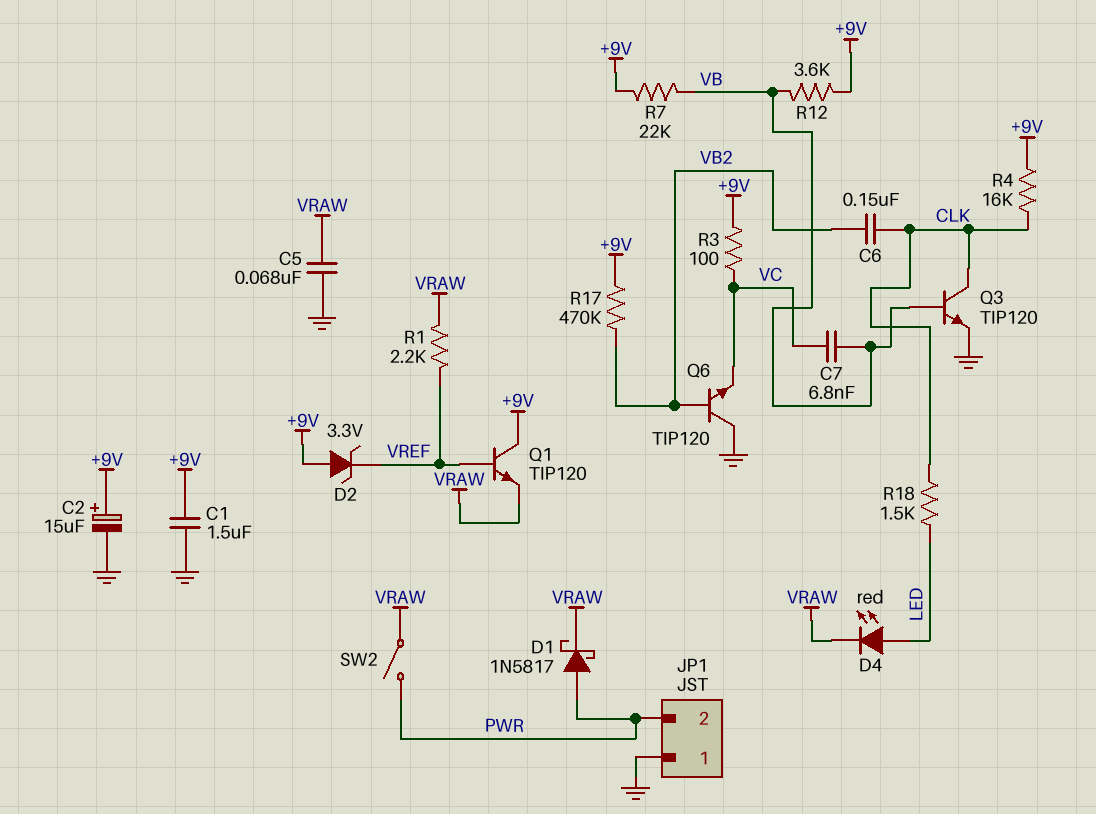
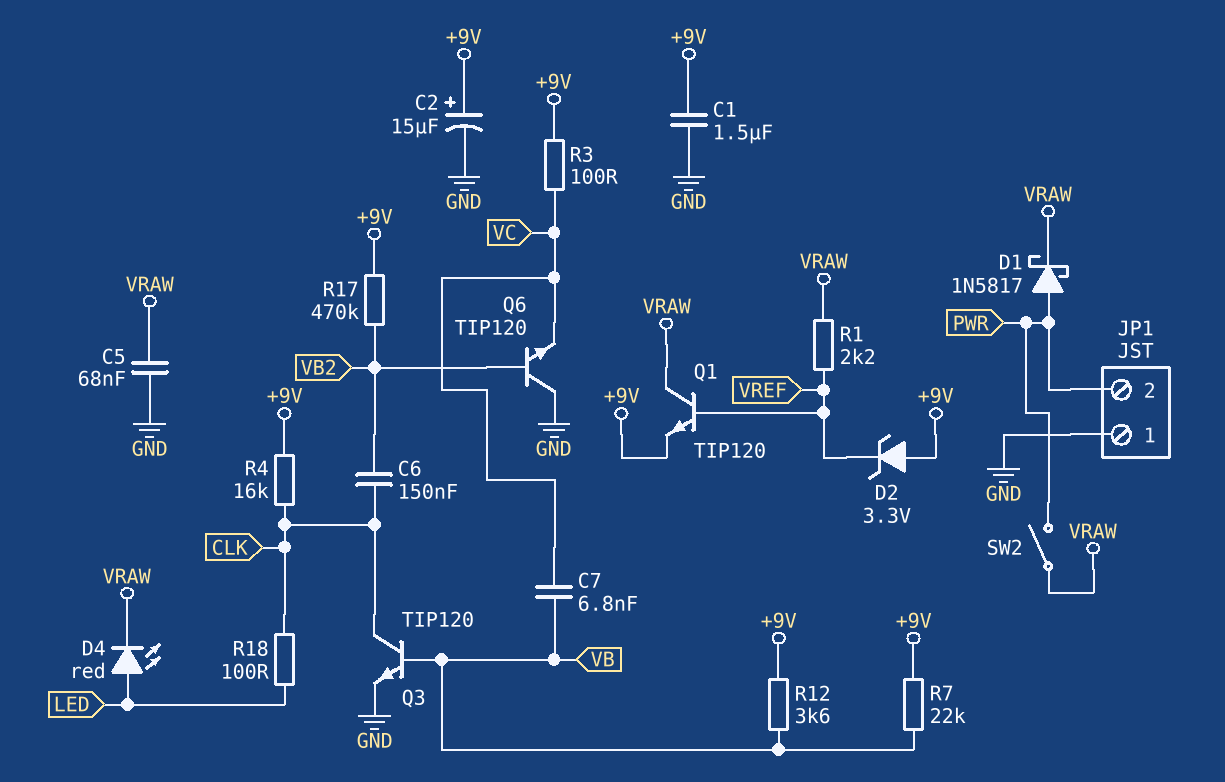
Q1: NPN TIP120 (B VREF, C +9V, E VRAW) -> NPN TIP120 (B VREF, C VRAW, E +9V)
R18: 1.5k (CLK, LED) -> 100 (CLK, LED)

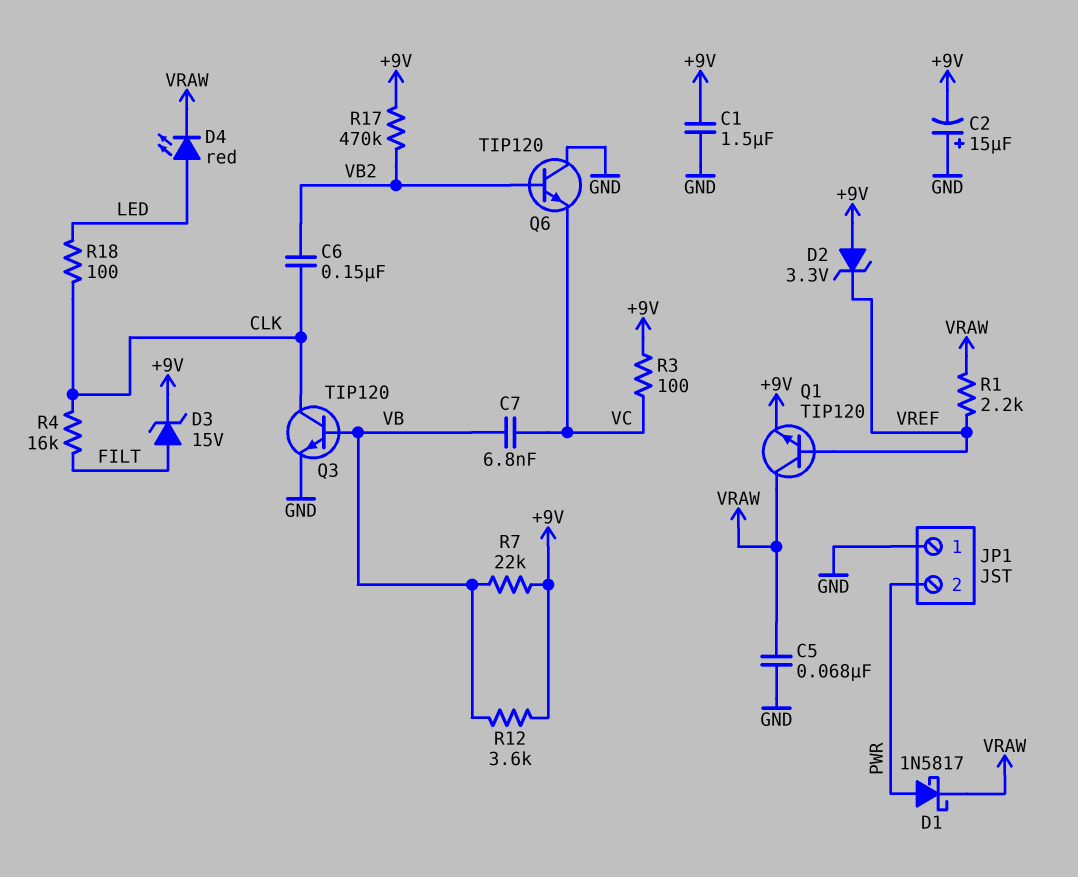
C2: 15uF (plus +9V, minus GND) -> 15uF (plus GND, minus +9V)
D3: none -> zener 15V (A FILT, K +9V)
R4: 16k (+9V, CLK) -> 16k (CLK, FILT)
SW2: switch (PWR, VRAW) -> none

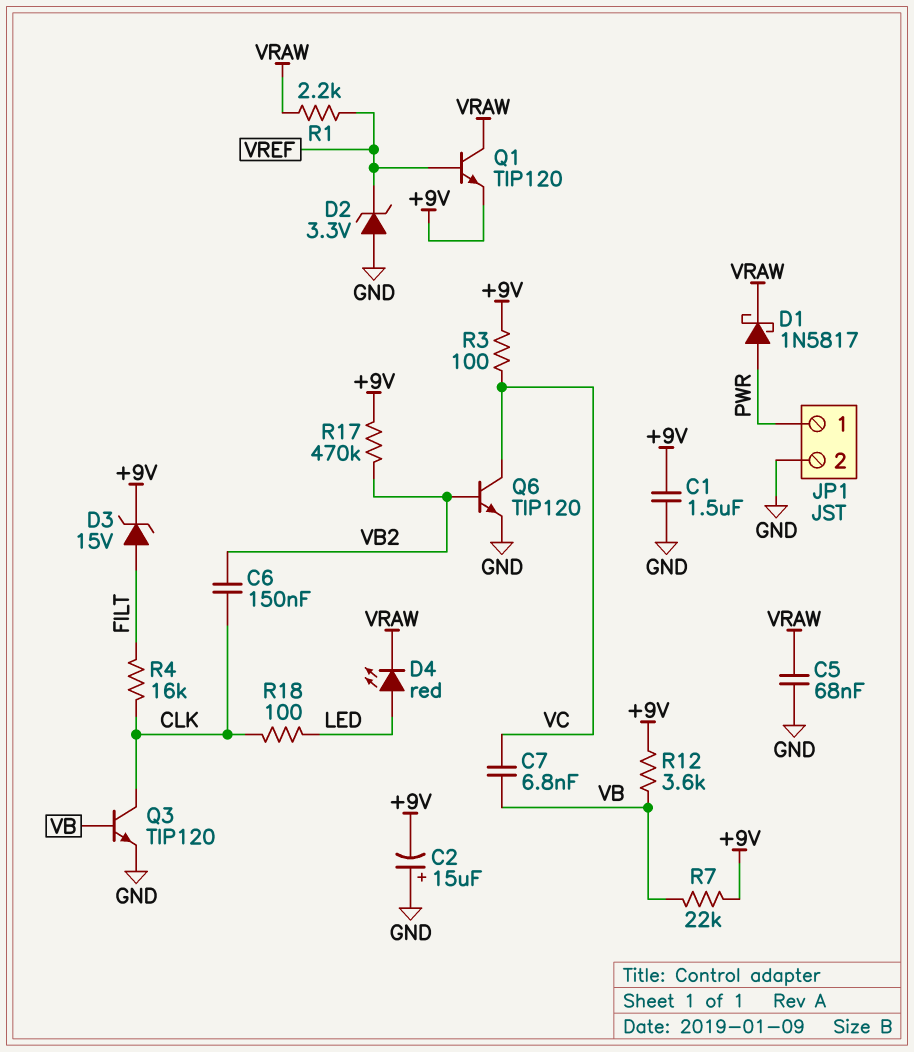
D2: zener 3.3V (A +9V, K VREF) -> zener 3.3V (A GND, K VREF)
JP1 pin 1: GND -> PWR
JP1 pin 2: PWR -> GND
Q6: NPN TIP120 (B VB2, C GND, E VC) -> NPN TIP120 (B VB2, C VC, E GND)

